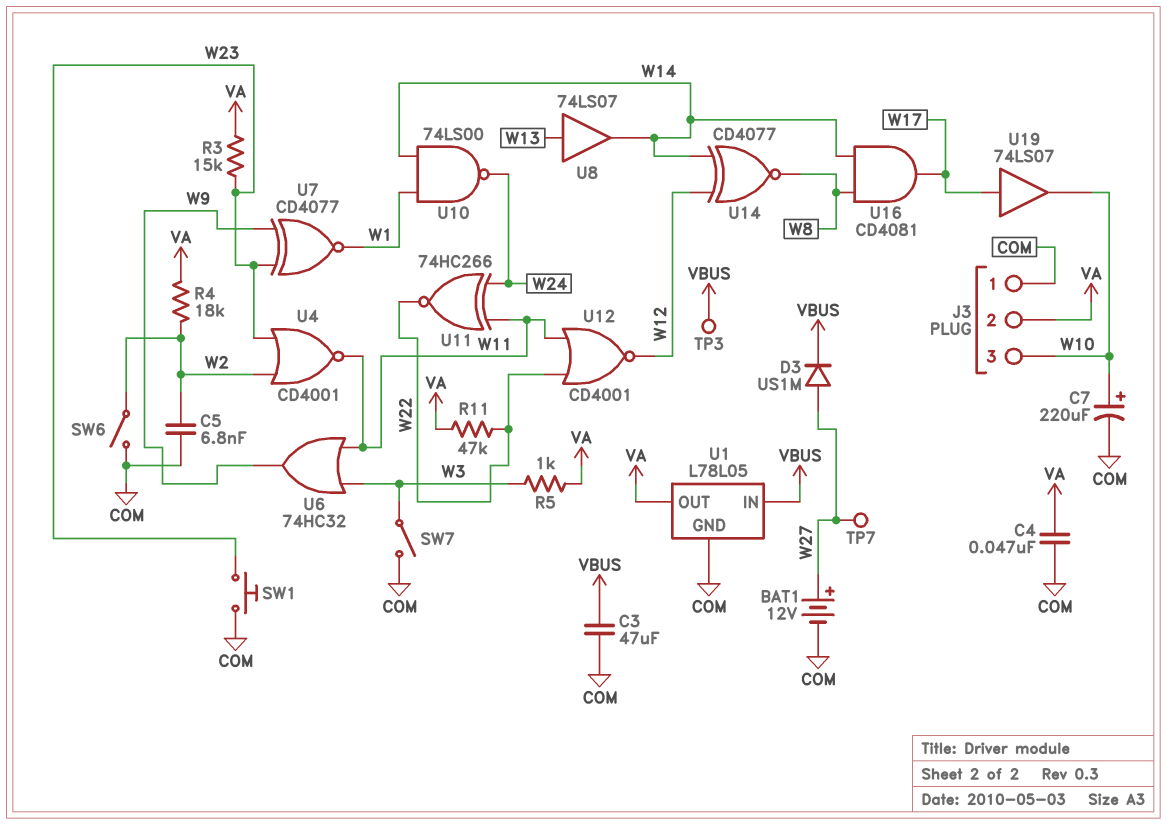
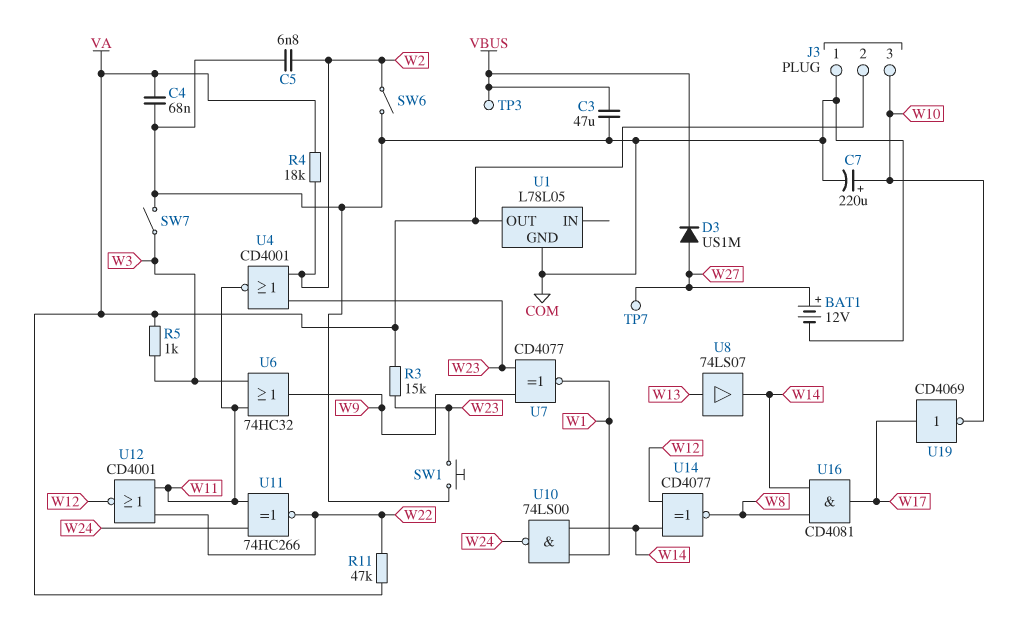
C4: 47nF (COM, VA) -> 68nF (COM, VA)
U1 pin IN: VBUS -> none
U19: buffer 74LS07 (in W17, out W10) -> NOT CD4069 (in W17, out W10)

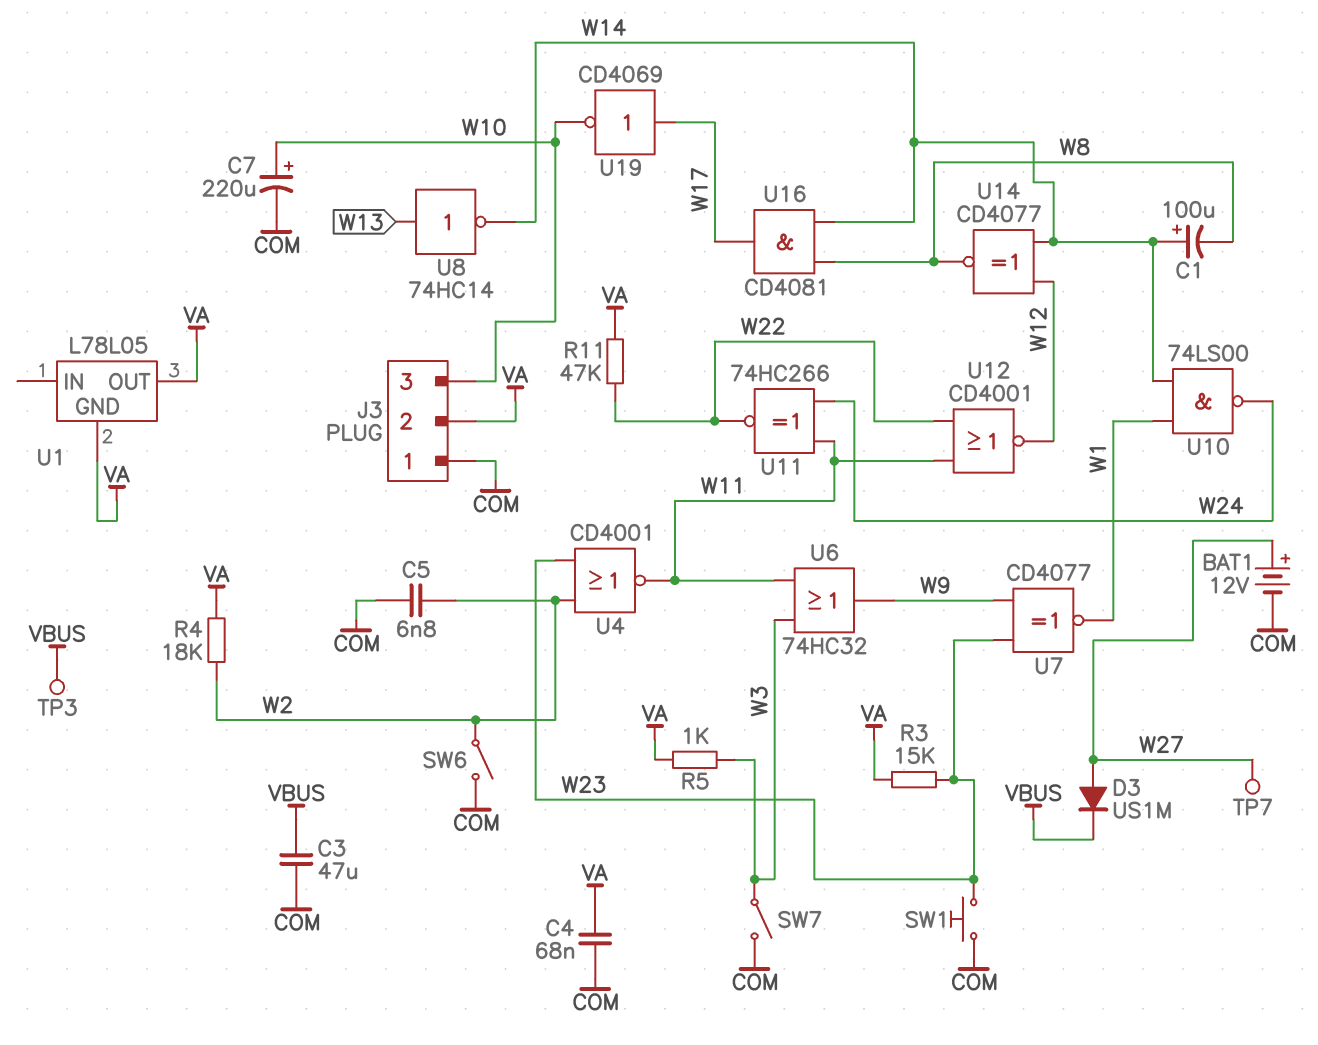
C1: none -> 100uF (plus W14, minus W8)
U1 pin GND: COM -> VA
U8: buffer 74LS07 (in W13, out W14) -> NOT 74HC14 (in W13, out W14)

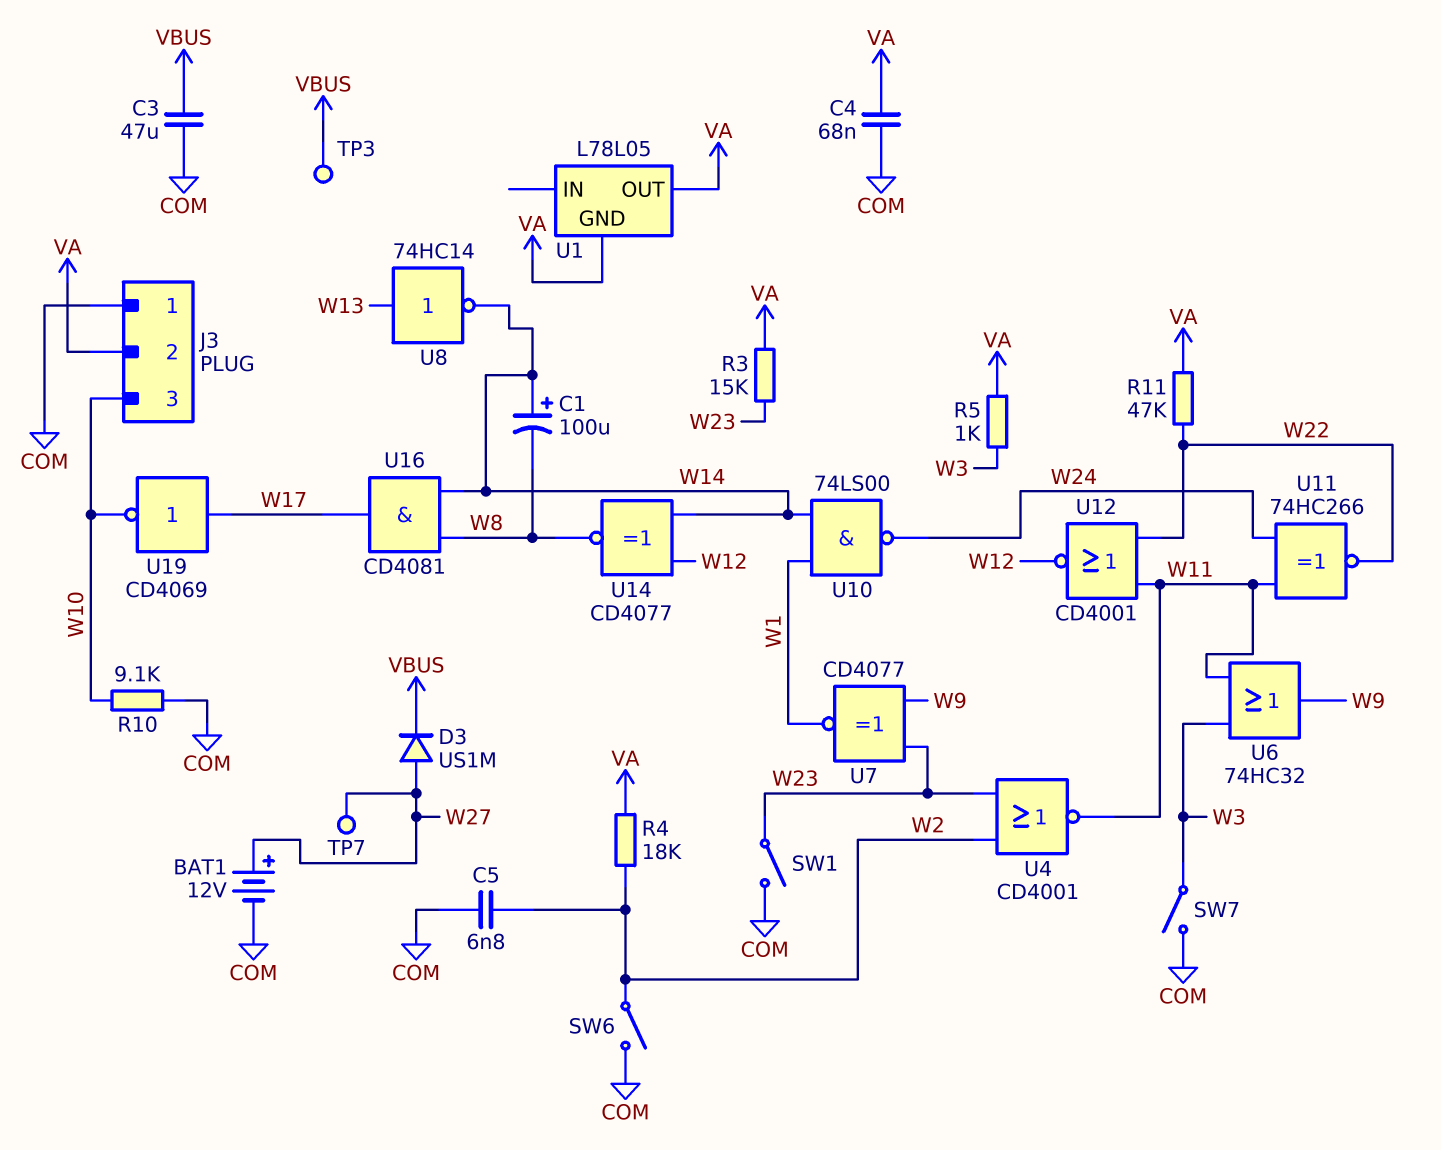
C7: 220uF (plus W10, minus COM) -> none
R10: none -> 9.1k (COM, W10)
SW1: button (COM, W23) -> switch (COM, W23)

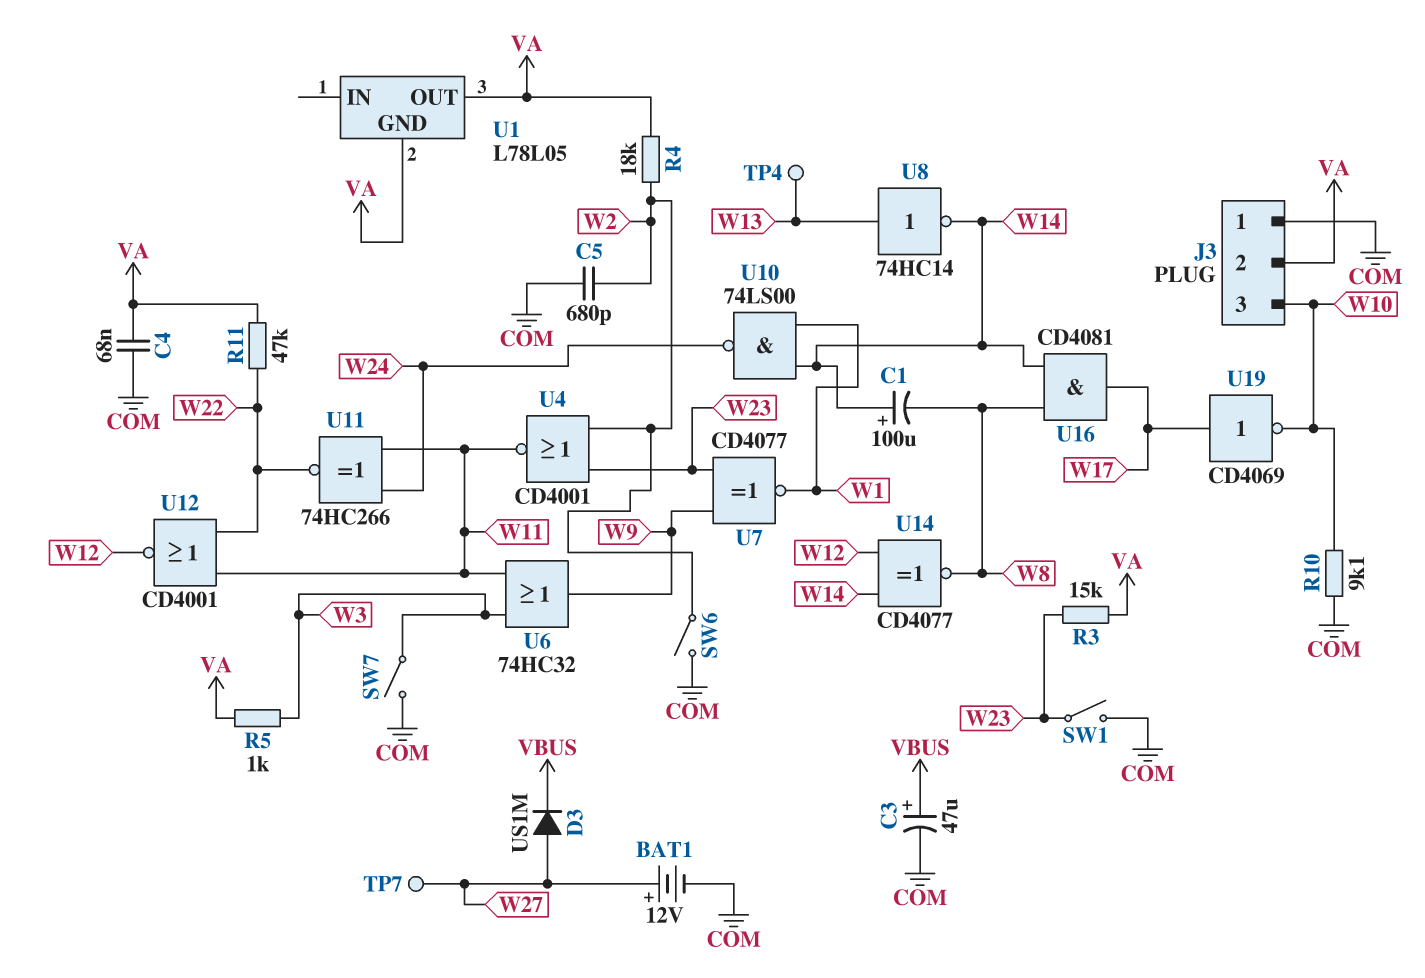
C3: 47uF (COM, VBUS) -> 47uF (plus VBUS, minus COM)
C5: 6.8nF (COM, W2) -> 680pF (COM, W2)
TP3: test point (VBUS) -> none
TP4: none -> test point (W13)

